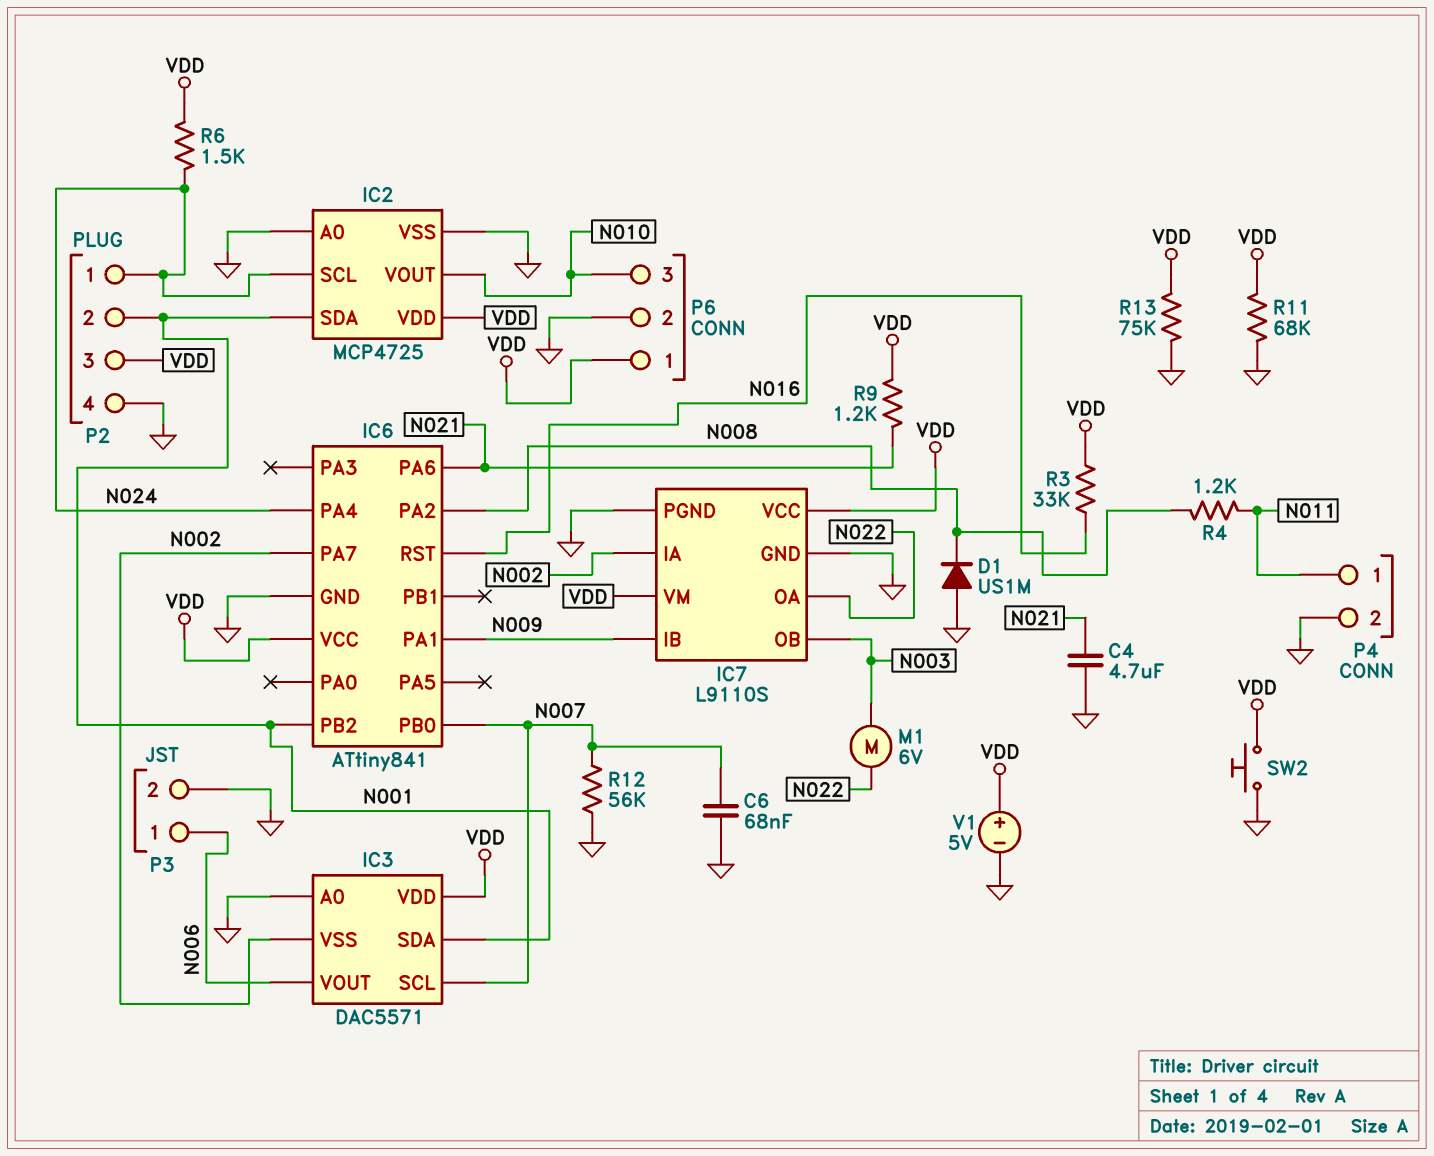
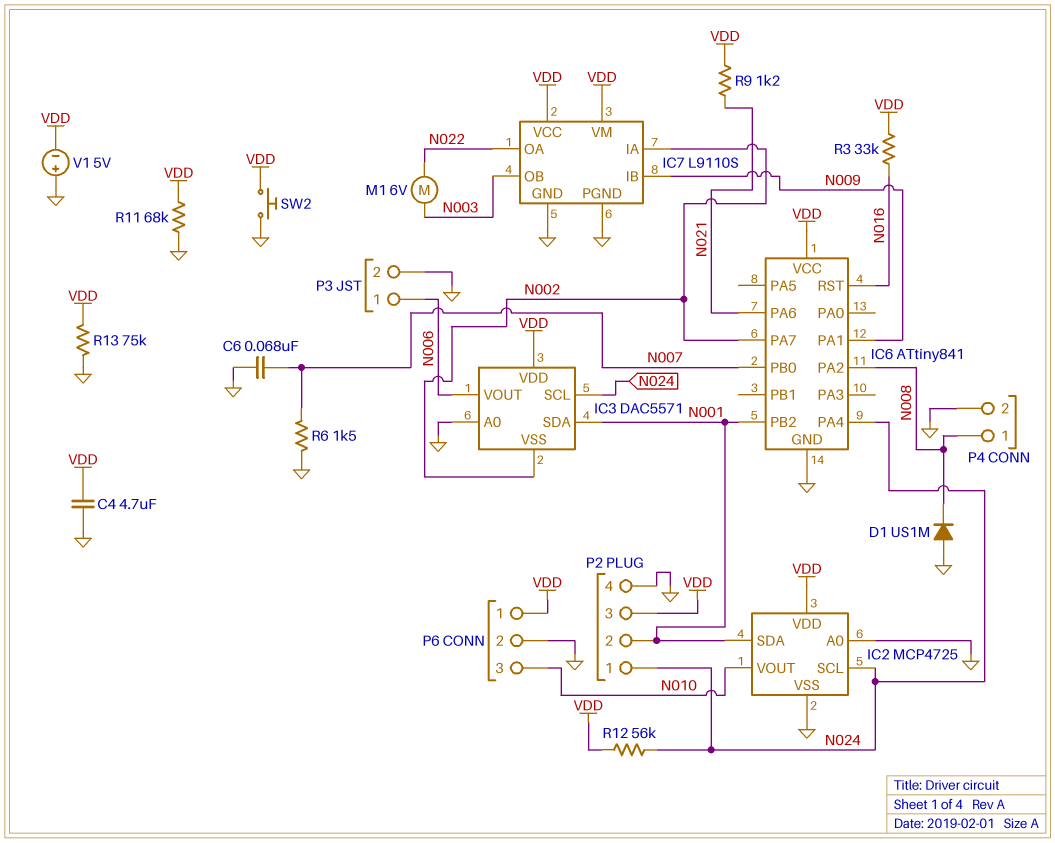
C4: 4.7uF (GND, N021) -> 4.7uF (GND, VDD)
IC3 pin SCL: N007 -> N024
P4 pin 1: N011 -> N008
R4: 1.2k (N008, N011) -> none
R6: 1.5k (N024, VDD) -> 1.5k (GND, N007)
R12: 56k (GND, N007) -> 56k (N024, VDD)
V1: 5V (plus VDD, minus GND) -> 5V (plus GND, minus VDD)

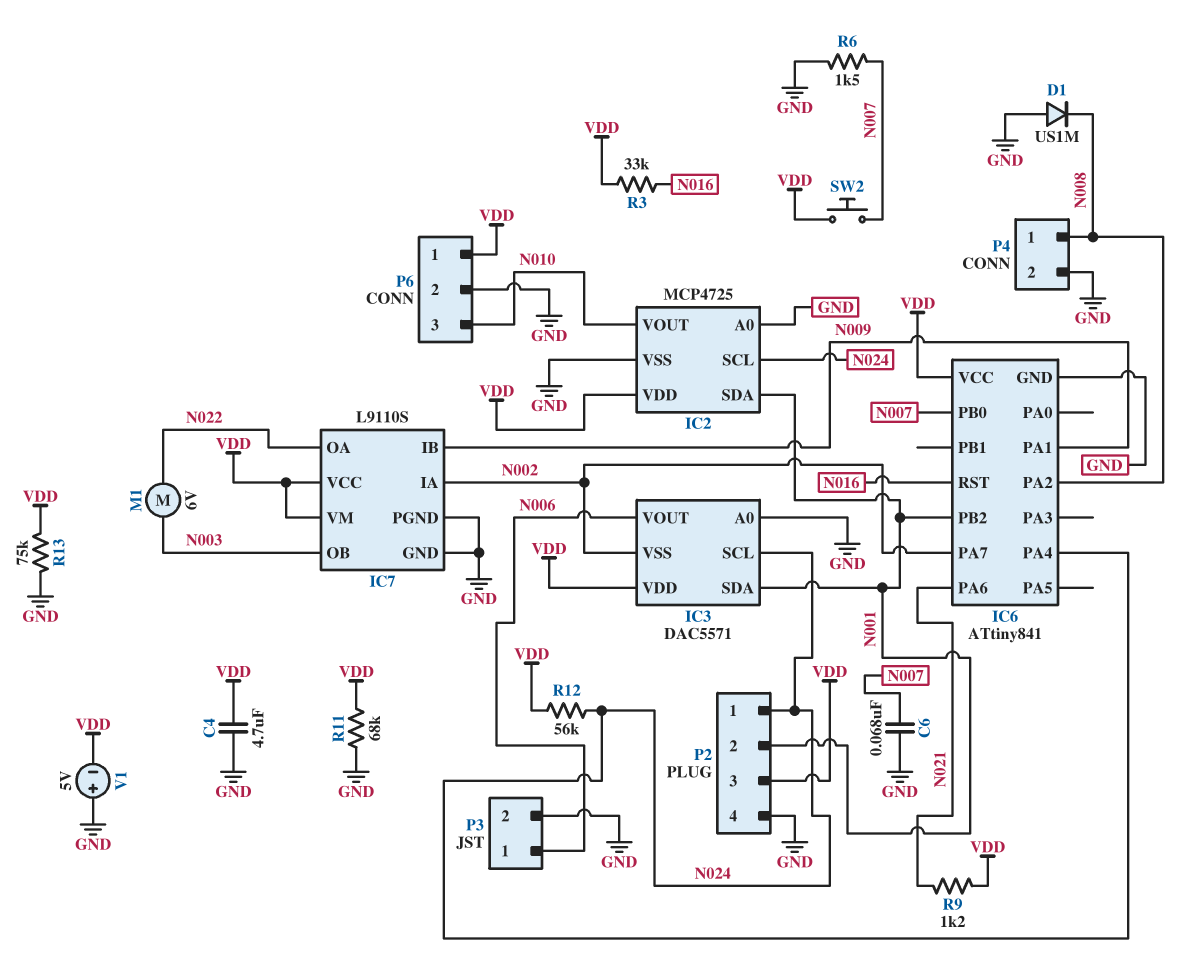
SW2: button (GND, VDD) -> button (N007, VDD)

